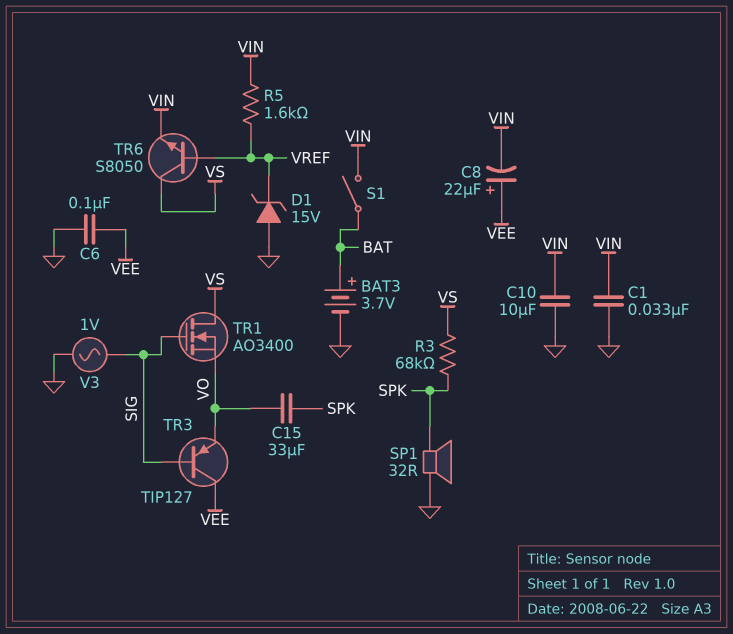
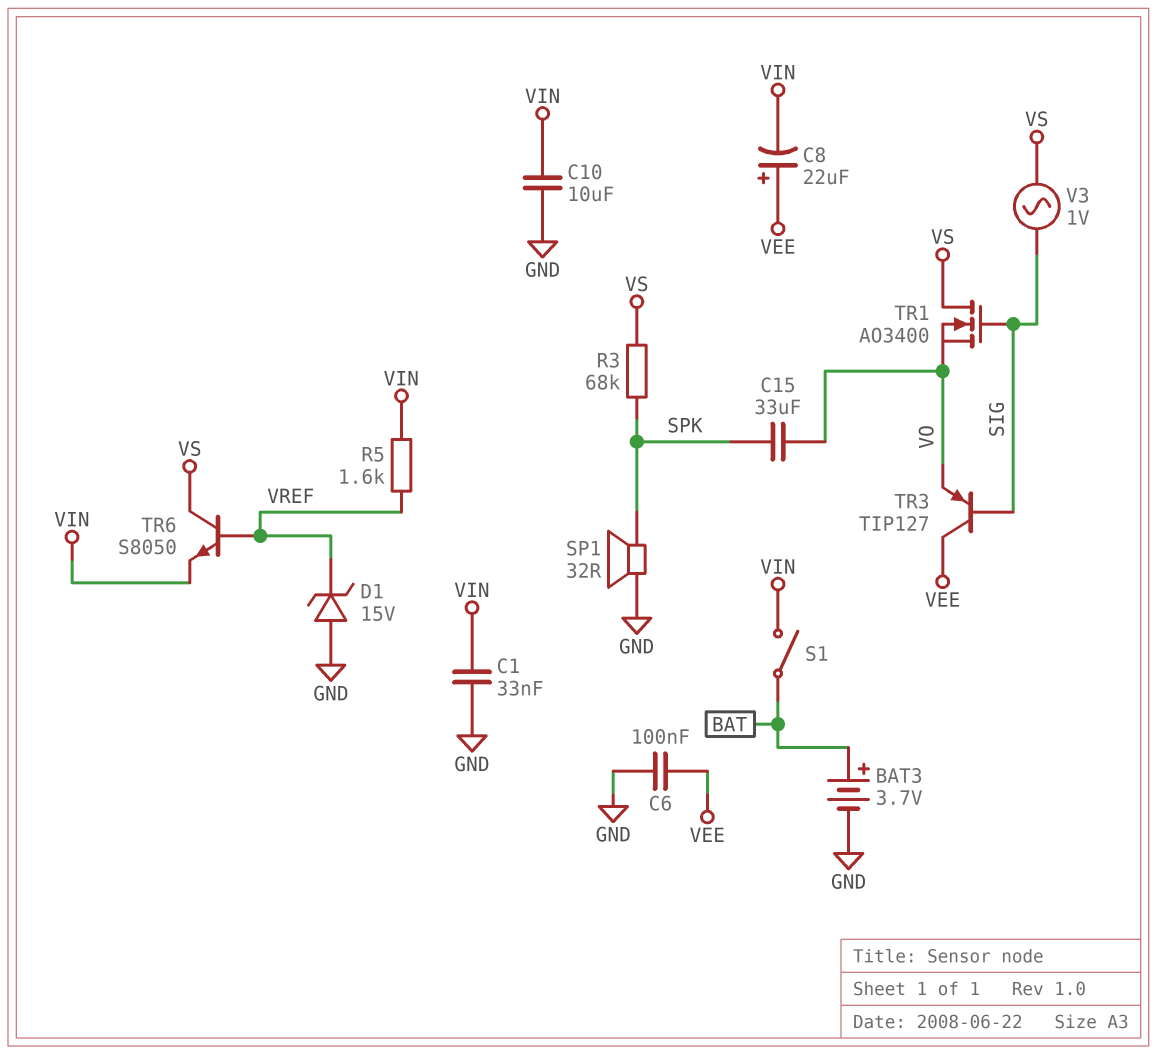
V3: AC 1V (GND, SIG) -> AC 1V (SIG, VS)

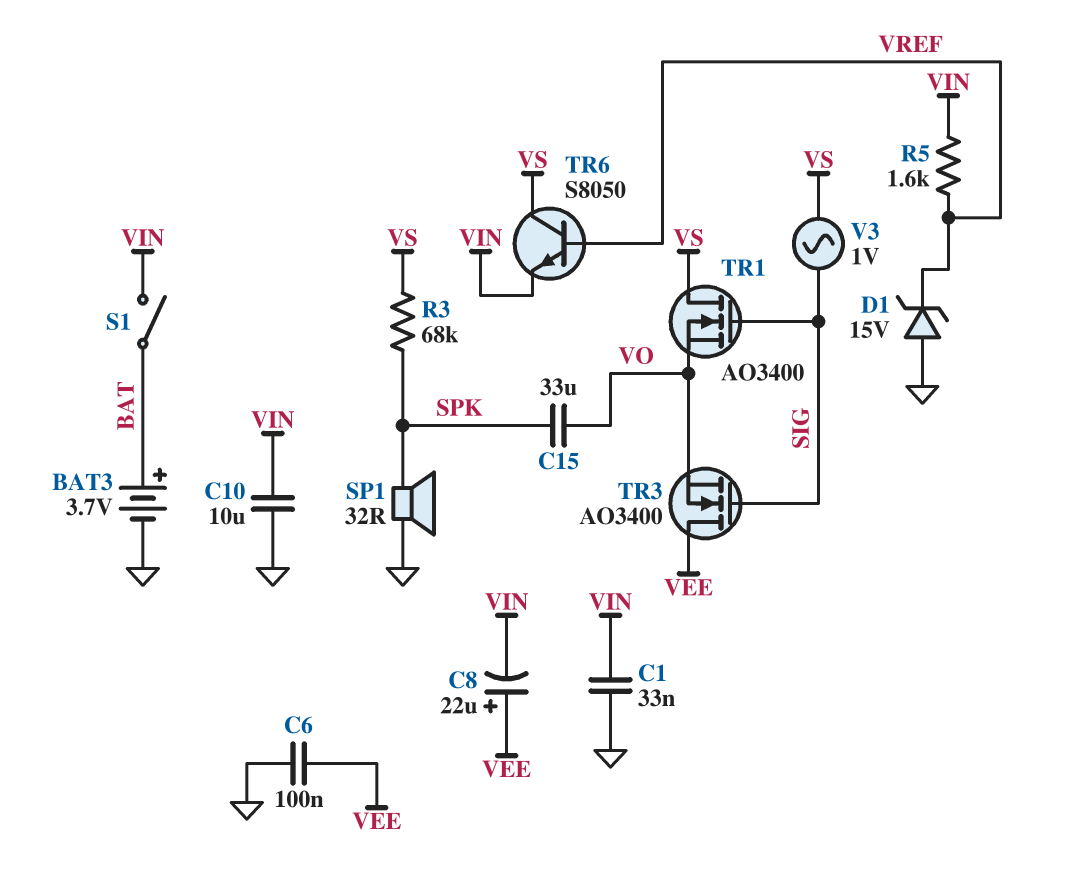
TR3: PNP TIP127 (B SIG, C VEE, E VO) -> NMOS AO3400 (G SIG, D VEE, S VO)

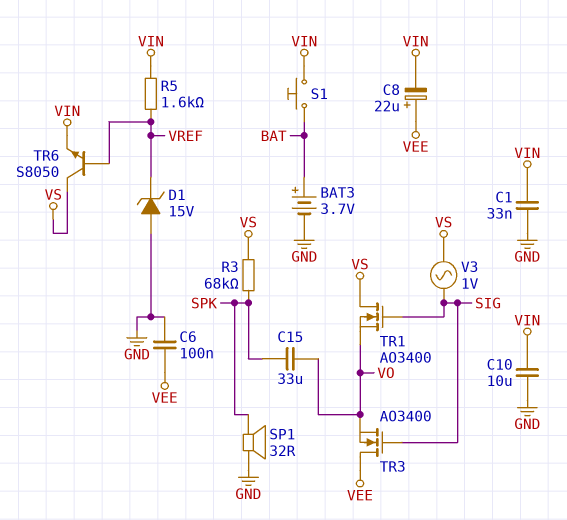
S1: switch (BAT, VIN) -> button (BAT, VIN)

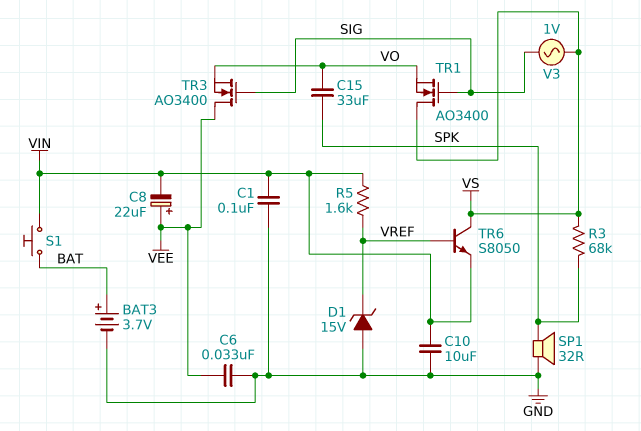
C1: 33nF (GND, VIN) -> 100nF (GND, VIN)
C6: 100nF (GND, VEE) -> 33nF (GND, VEE)

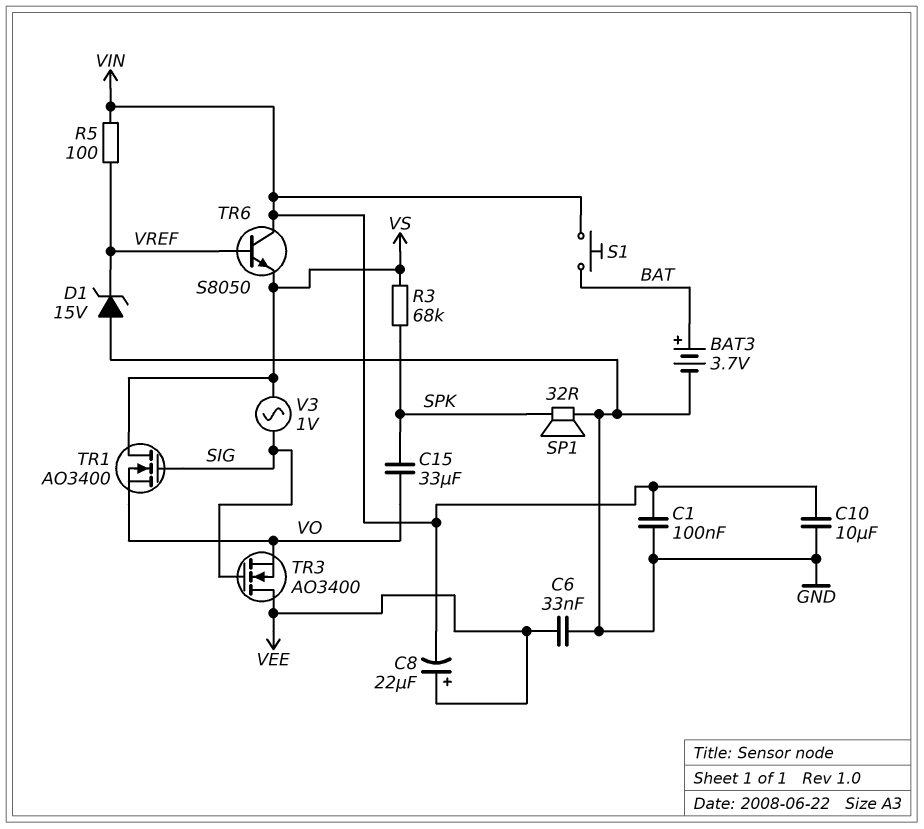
R5: 1.6k (VIN, VREF) -> 100 (VIN, VREF)
TR6: NPN S8050 (B VREF, C VS, E VIN) -> NPN S8050 (B VREF, C VIN, E VS)

